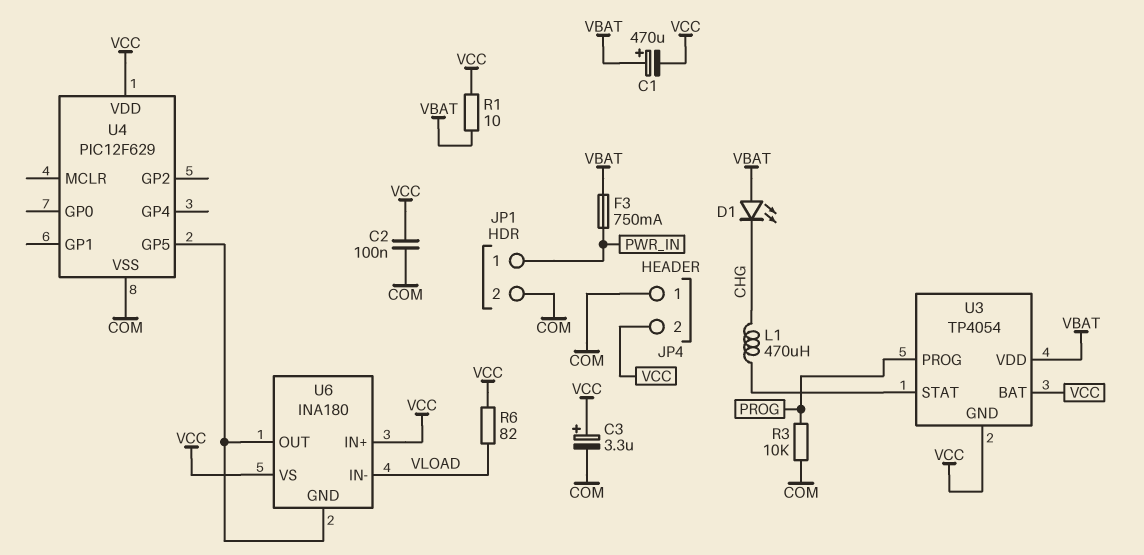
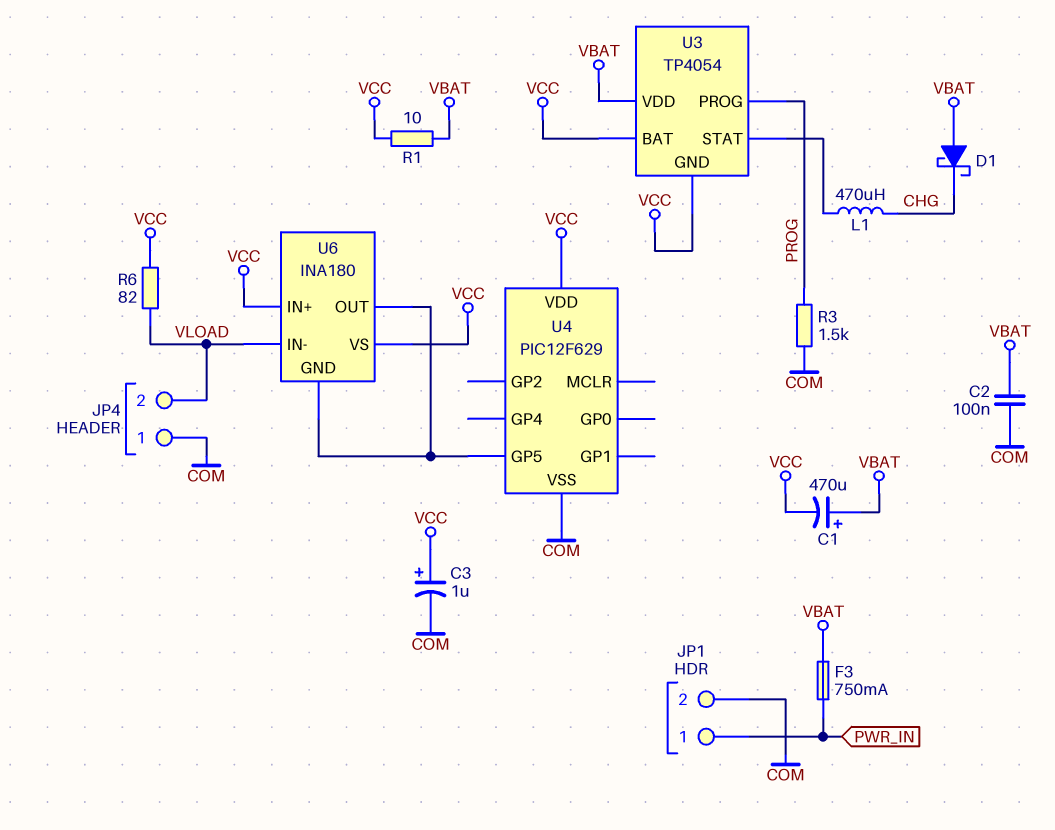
C2: 100nF (COM, VCC) -> 100nF (COM, VBAT)
C3: 3.3uF (plus VCC, minus COM) -> 1uF (plus VCC, minus COM)
D1: LED (A VBAT, K CHG) -> schottky (A VBAT, K CHG)
JP4 pin 2: VCC -> VLOAD
R3: 10k (COM, PROG) -> 1.5k (COM, PROG)

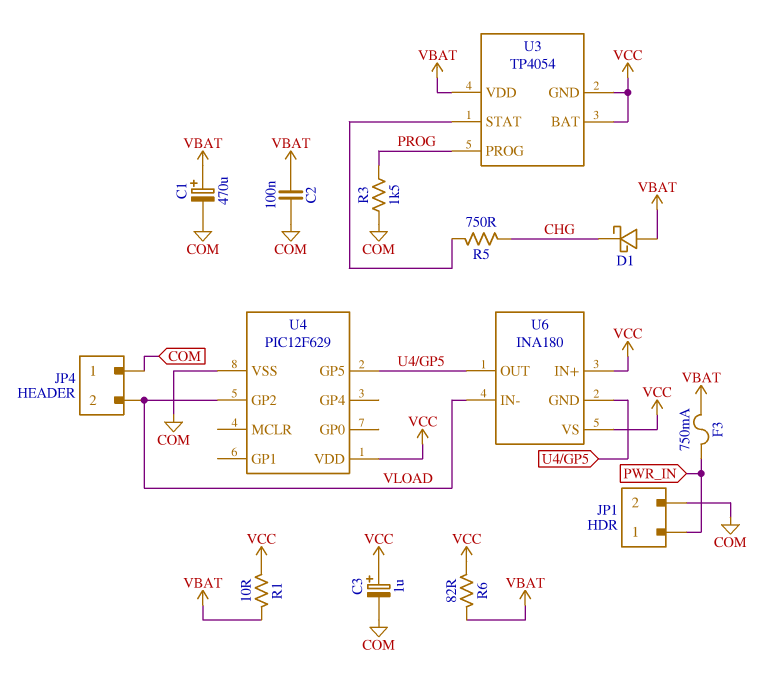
C1: 470uF (plus VBAT, minus VCC) -> 470uF (plus VBAT, minus COM)
L1: 470uH (CHG, U3/STAT) -> none
R5: none -> 750 (CHG, U3/STAT)
R6: 82 (VCC, VLOAD) -> 82 (VBAT, VCC)
U4 pin GP2: none -> VLOAD

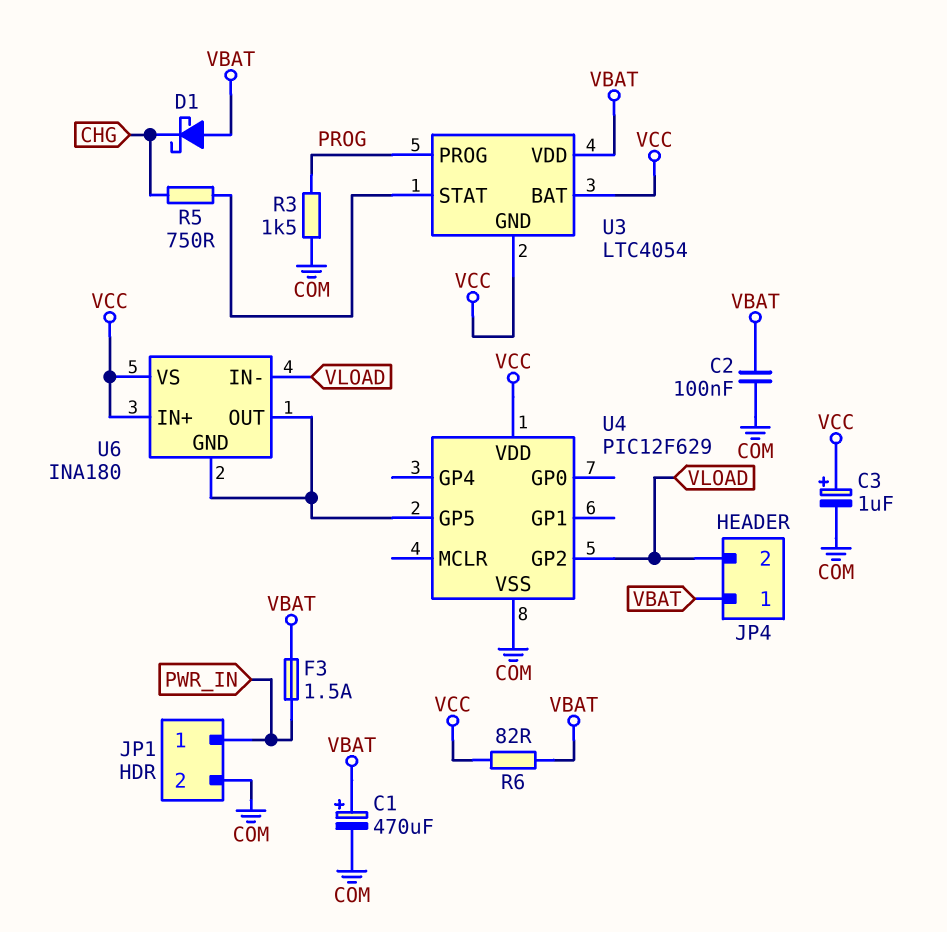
F3: 750mA (PWR_IN, VBAT) -> 1.5A (PWR_IN, VBAT)
JP4 pin 1: COM -> VBAT
R1: 10 (VBAT, VCC) -> none
U3: TP4054 -> LTC4054

